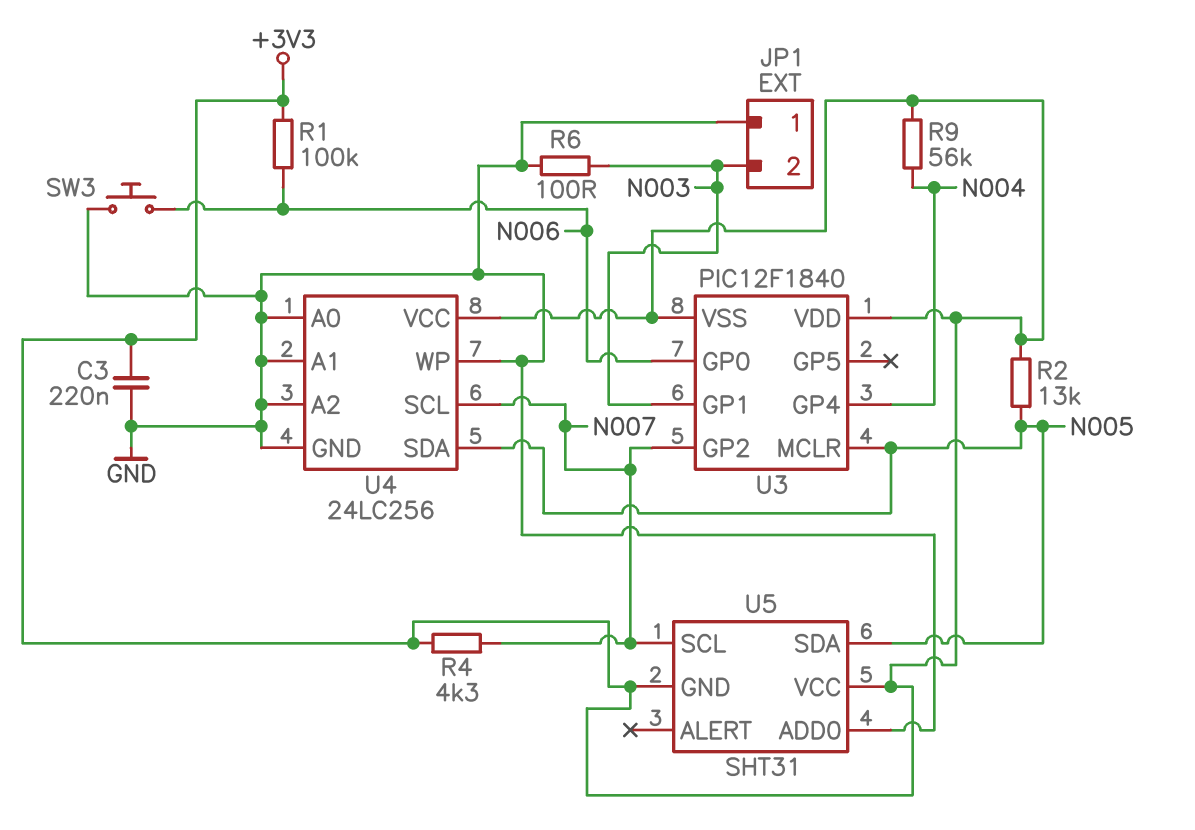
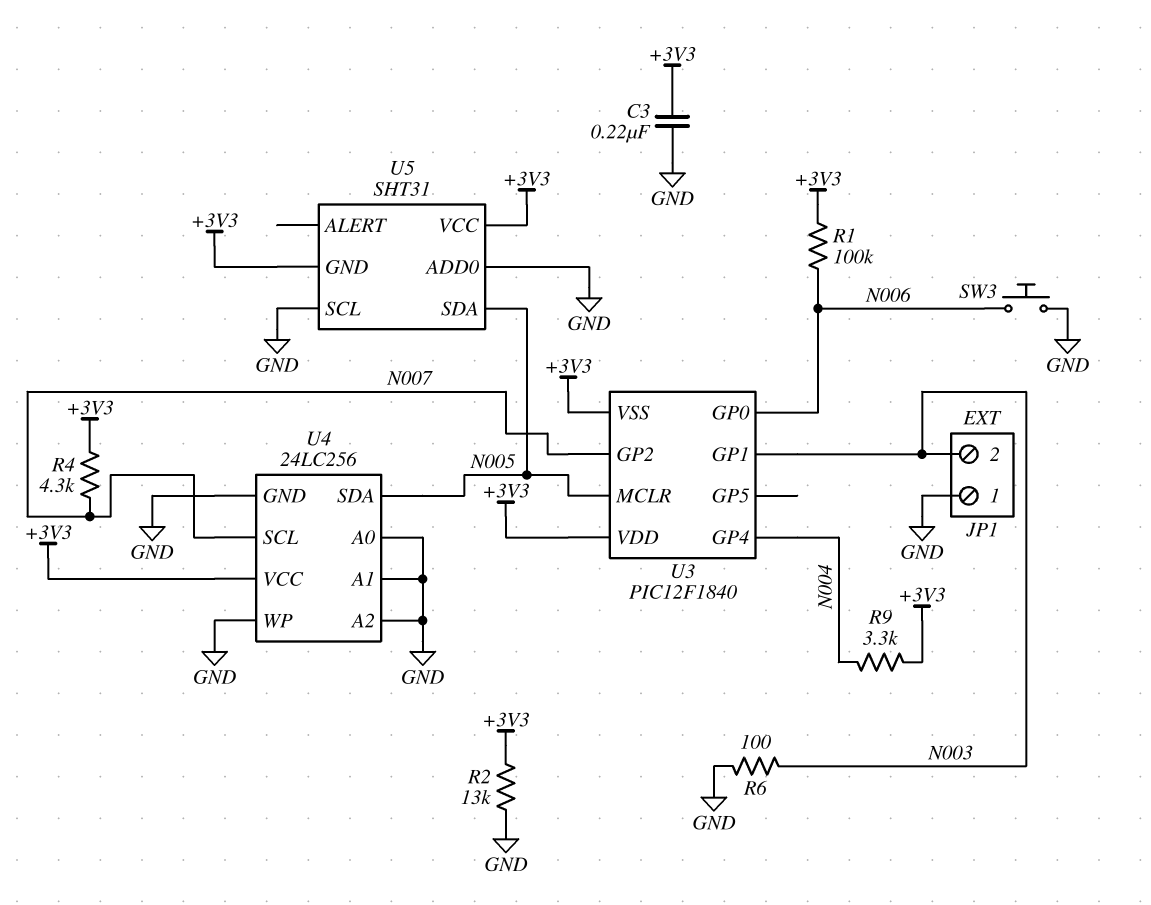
R2: 13k (+3V3, N005) -> 13k (+3V3, GND)
R9: 56k (+3V3, N004) -> 3.3k (+3V3, N004)
U5 pin SCL: N007 -> GND

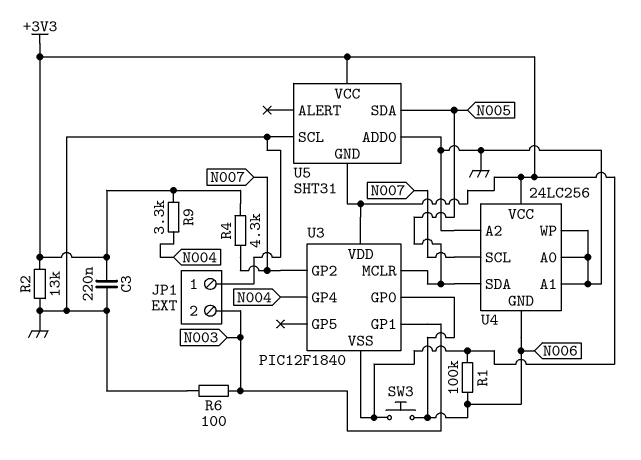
SW3: button (GND, N006) -> button (+3V3, N006)
U4 pin GND: GND -> N006

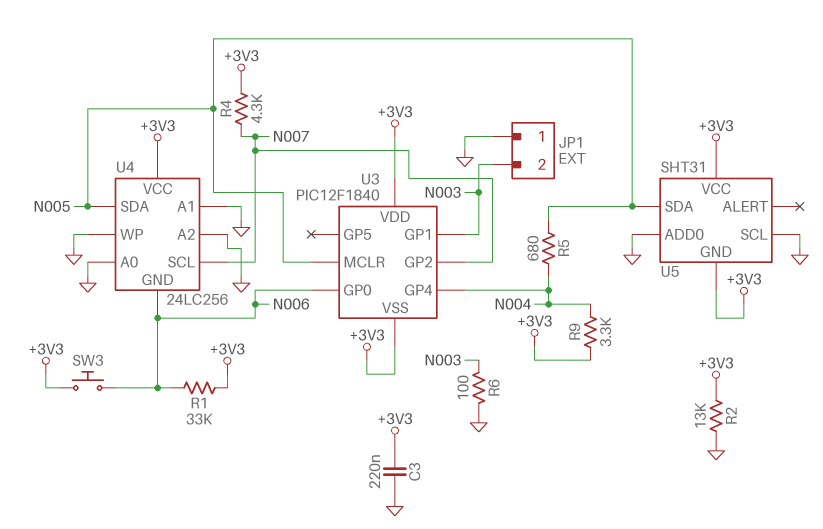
R1: 100k (+3V3, N006) -> 33k (+3V3, N006)
R5: none -> 680 (N004, N005)

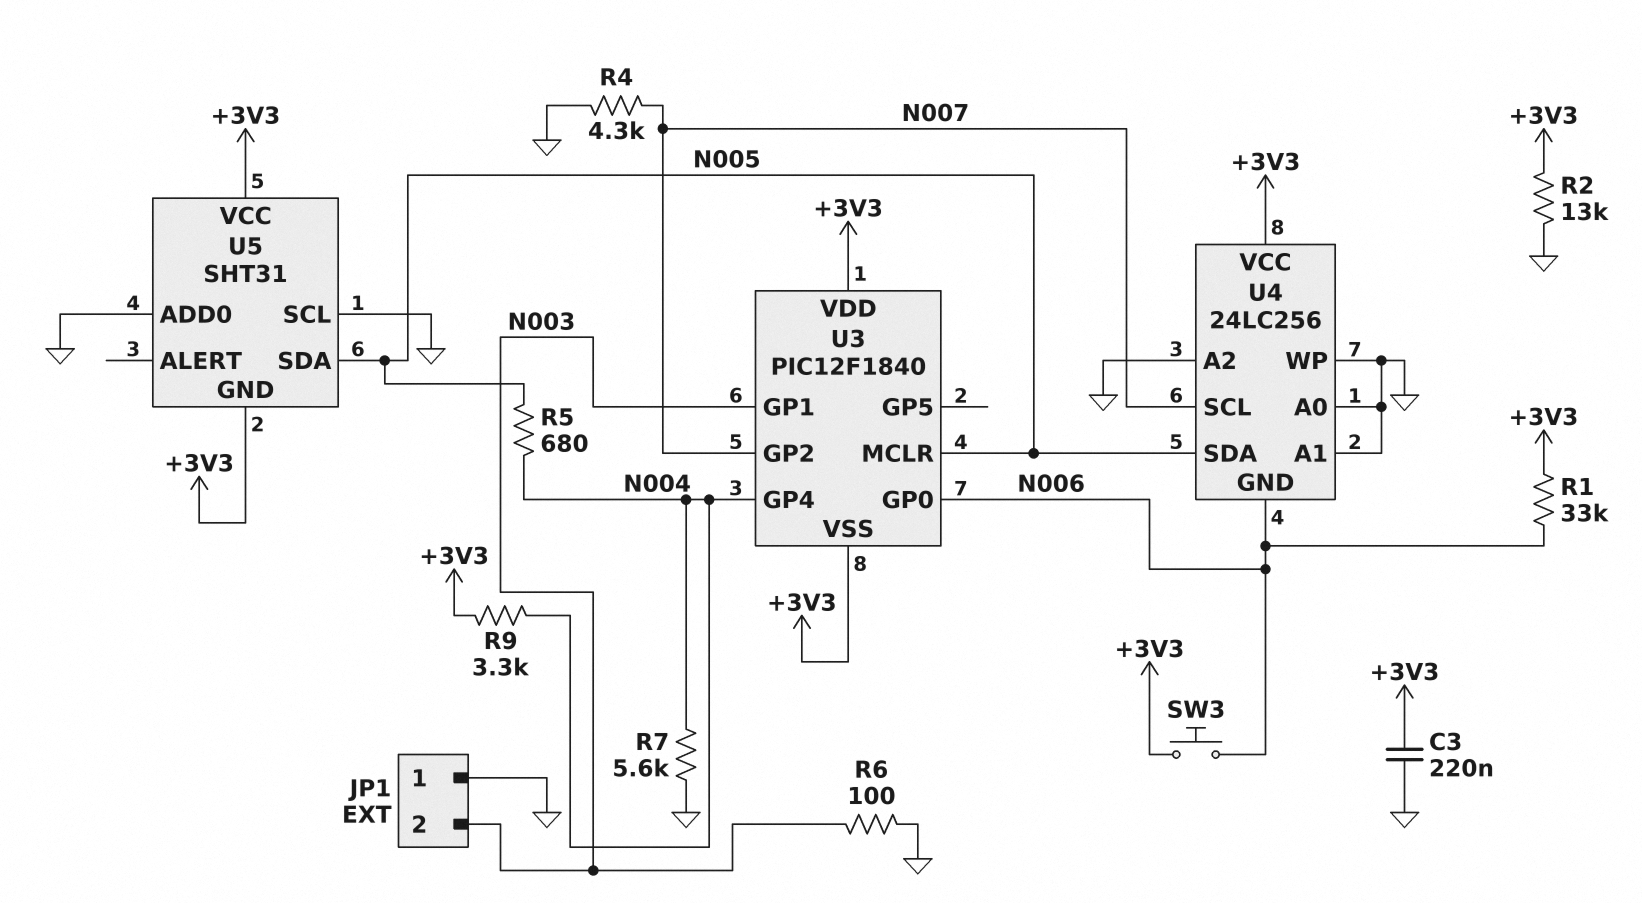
R4: 4.3k (+3V3, N007) -> 4.3k (GND, N007)
R7: none -> 5.6k (GND, N004)

